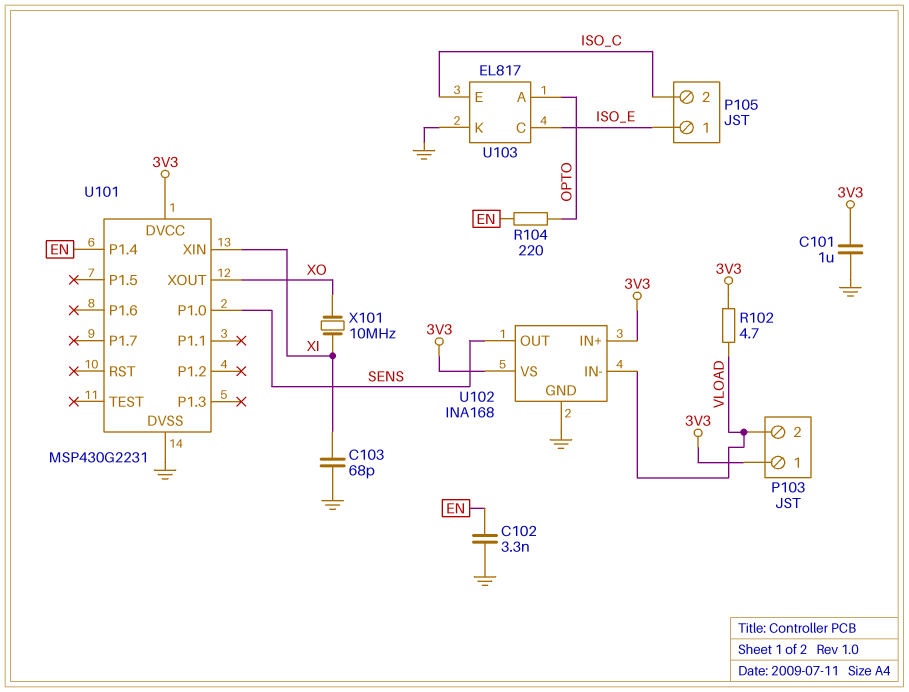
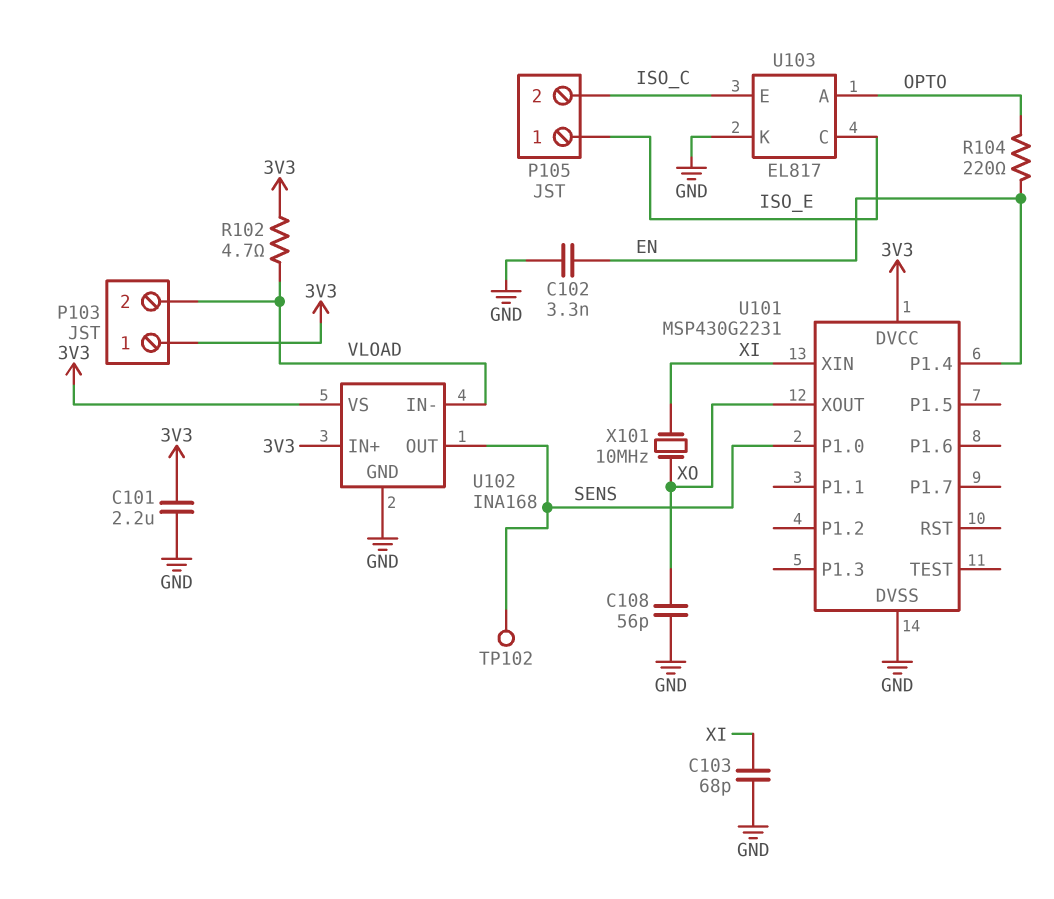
C101: 1uF (3V3, GND) -> 2.2uF (3V3, GND)
C108: none -> 56pF (GND, XO)
TP102: none -> test point (SENS)

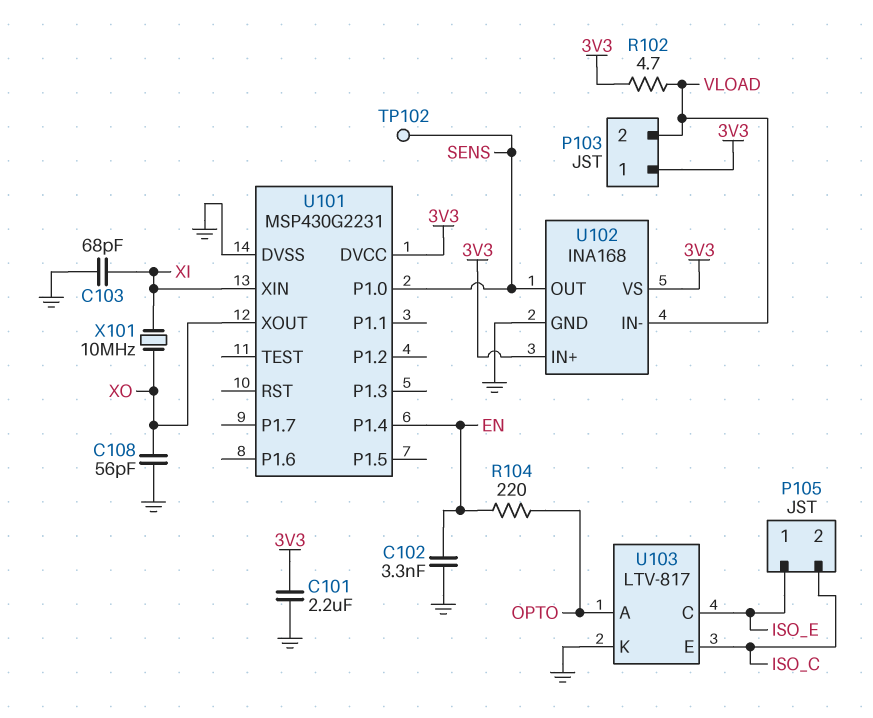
U103: EL817 -> LTV-817

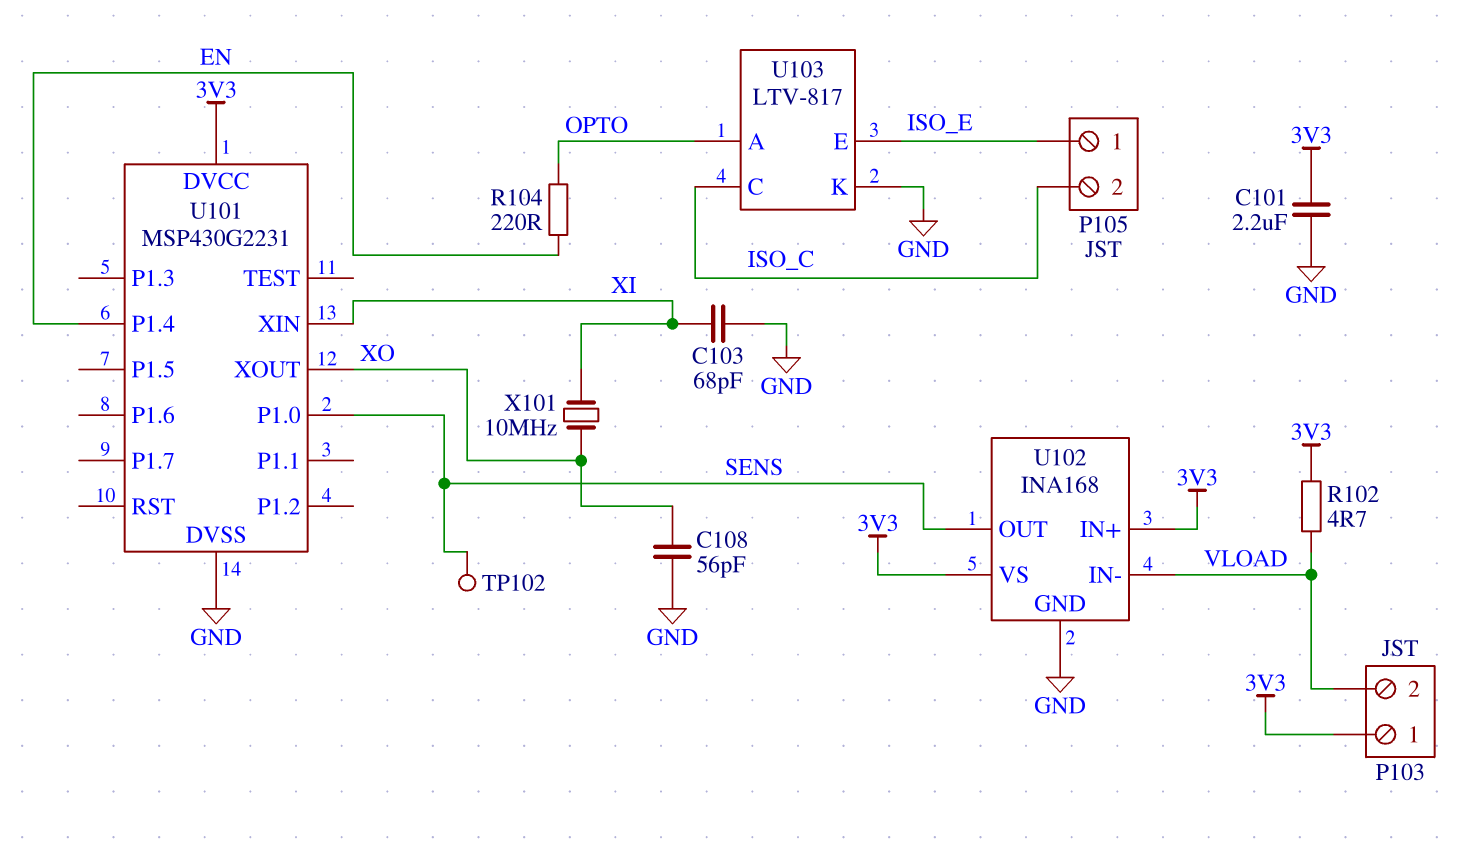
C102: 3.3nF (EN, GND) -> none
U103 pin C: ISO_E -> ISO_C
U103 pin E: ISO_C -> ISO_E

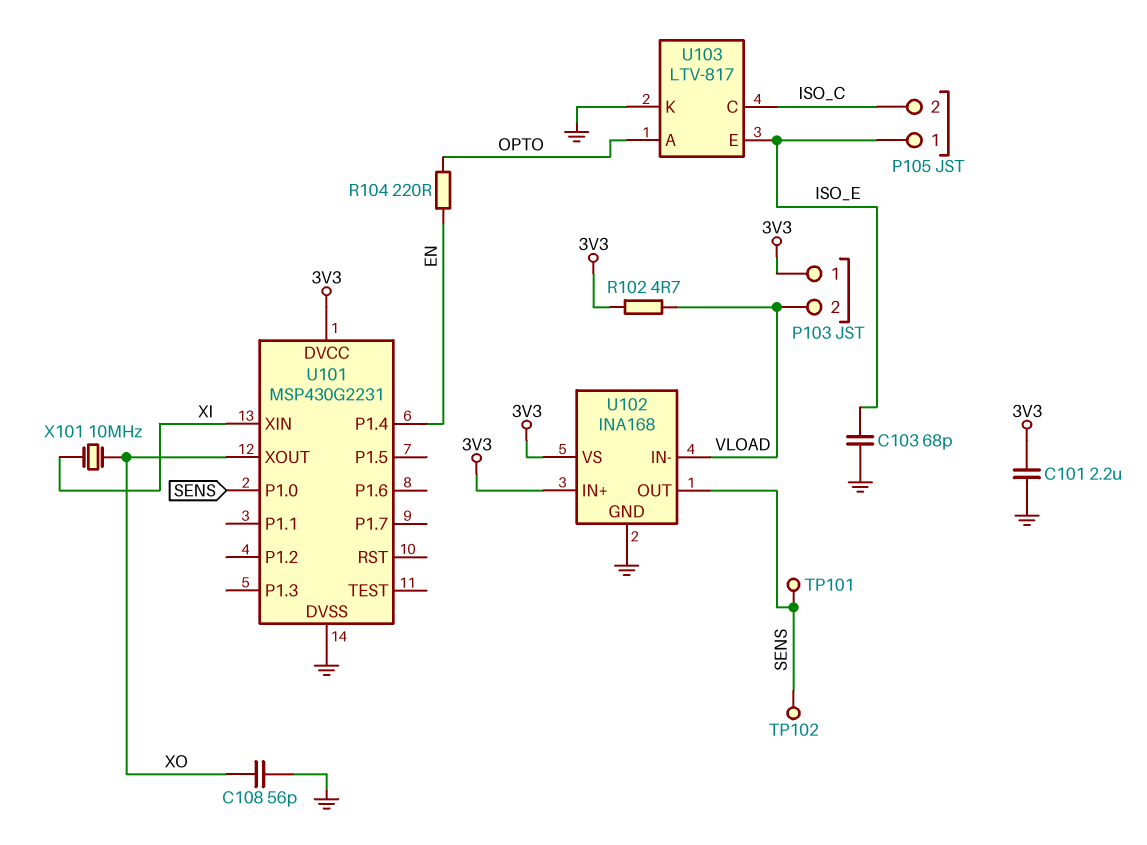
C103: 68pF (GND, XI) -> 68pF (GND, ISO_E)
TP101: none -> test point (SENS)

